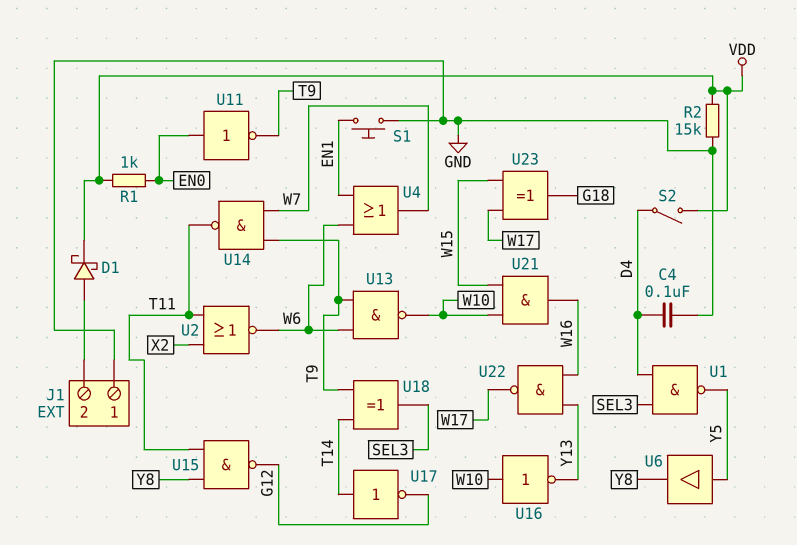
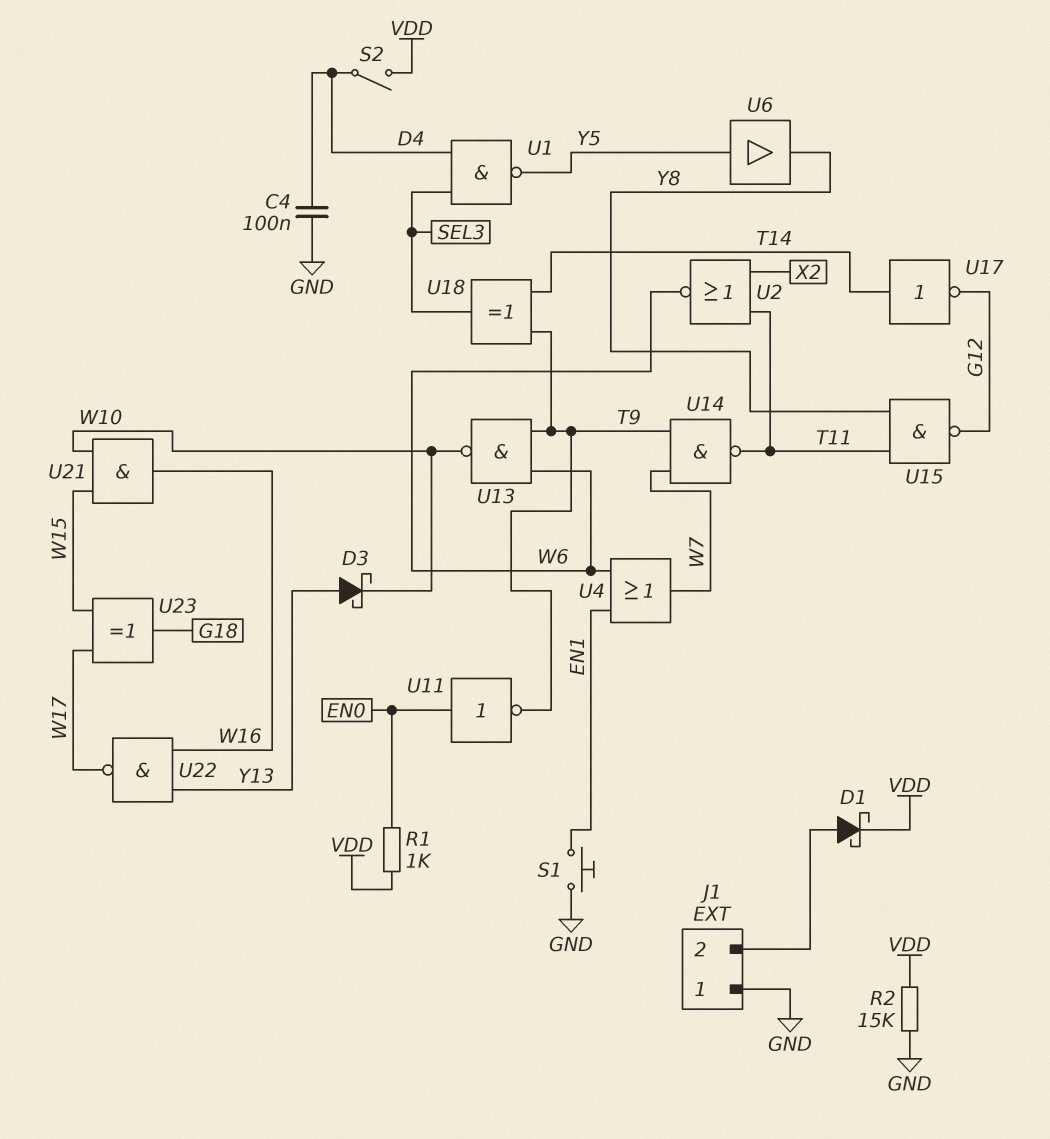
D3: none -> schottky (A Y13, K W10)
U16: NOT (in W10, out Y13) -> none

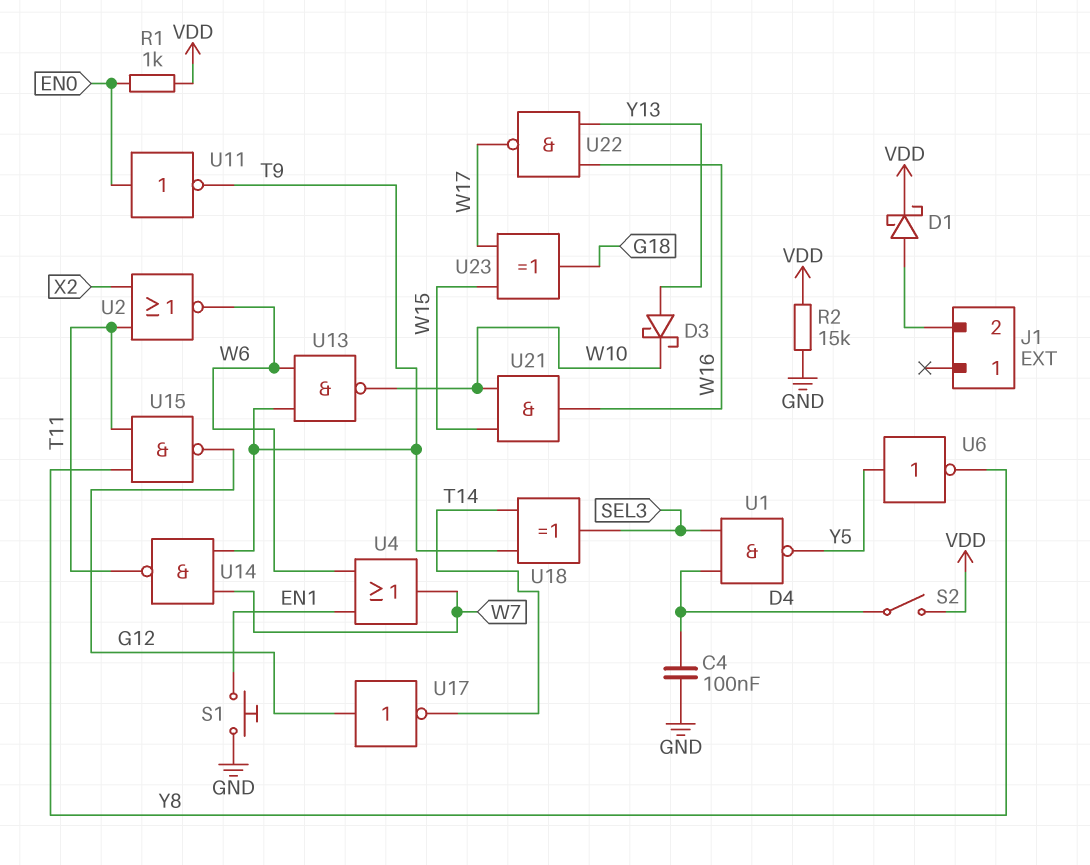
J1 pin 1: GND -> none
U6: buffer (in Y5, out Y8) -> NOT (in Y5, out Y8)
U17: NOT (in T14, out G12) -> NOT (in G12, out T14)

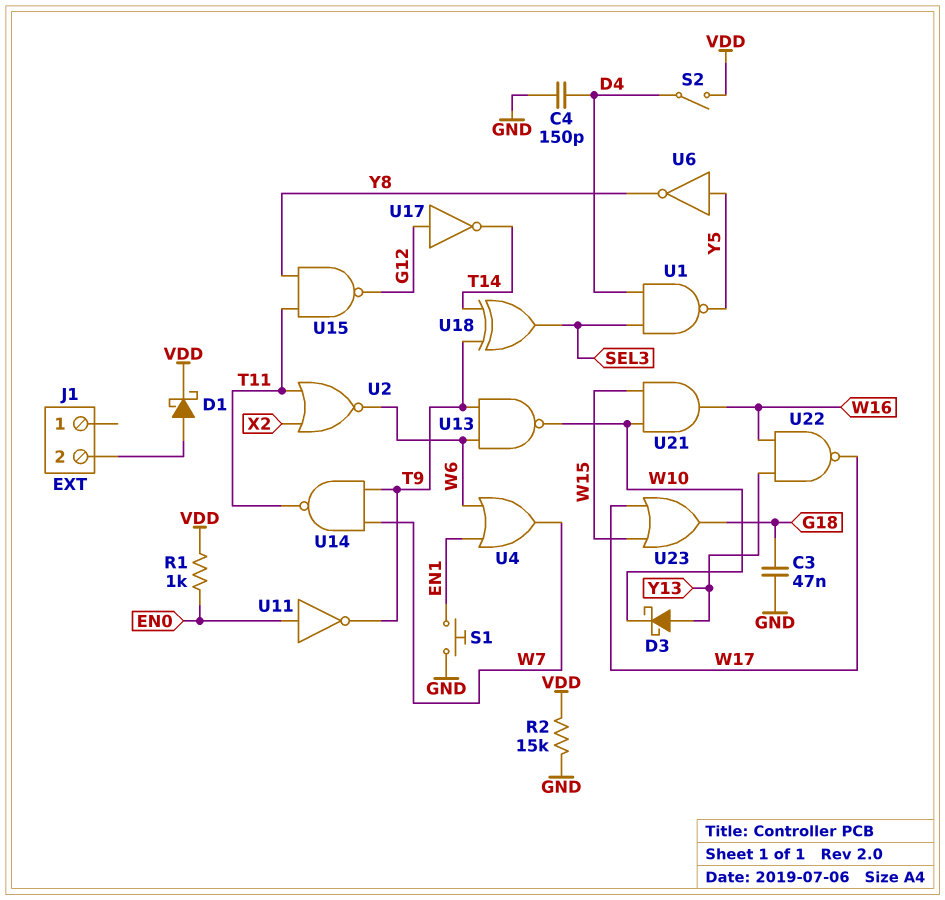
C3: none -> 47nF (G18, GND)
C4: 100nF (D4, GND) -> 150pF (D4, GND)
U23: XOR (in W15, in W17, out G18) -> OR (in W15, in W17, out G18)

